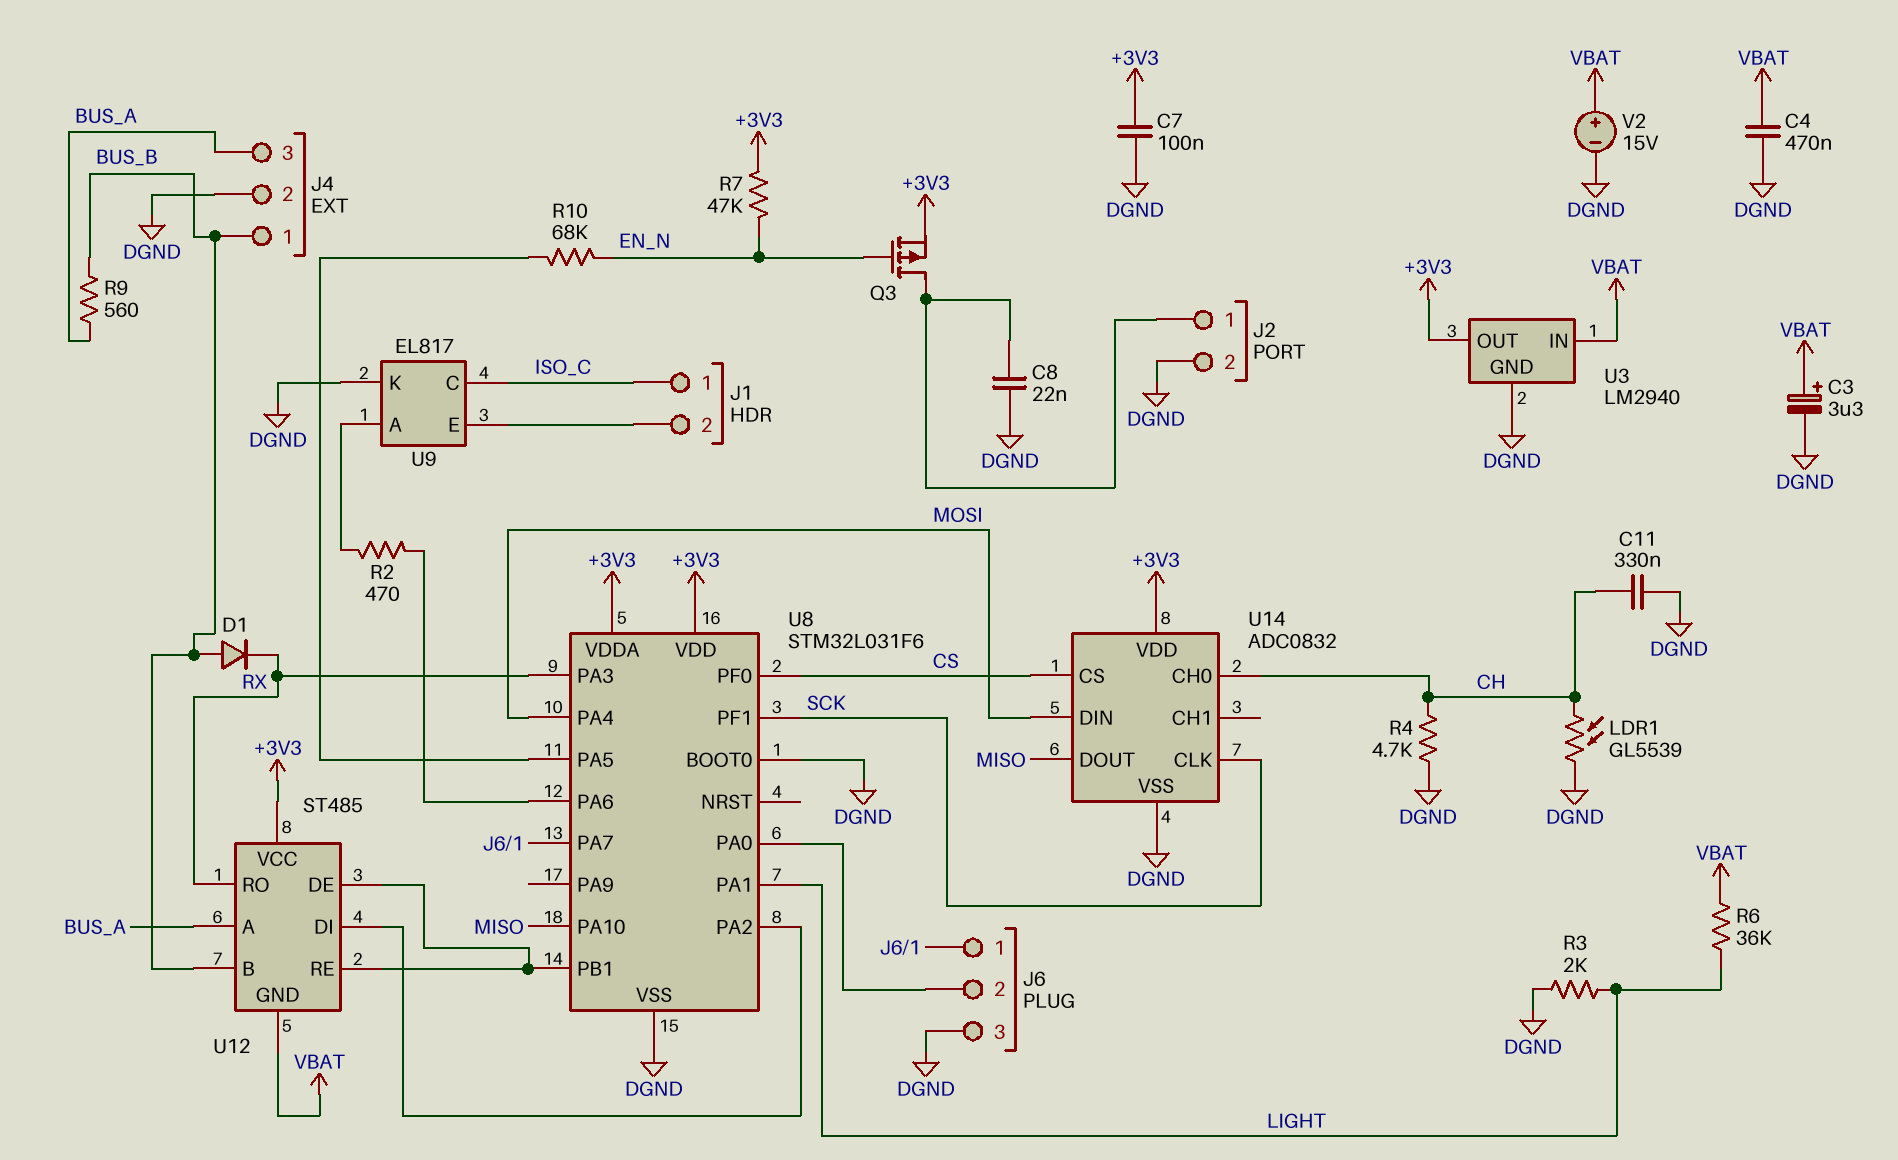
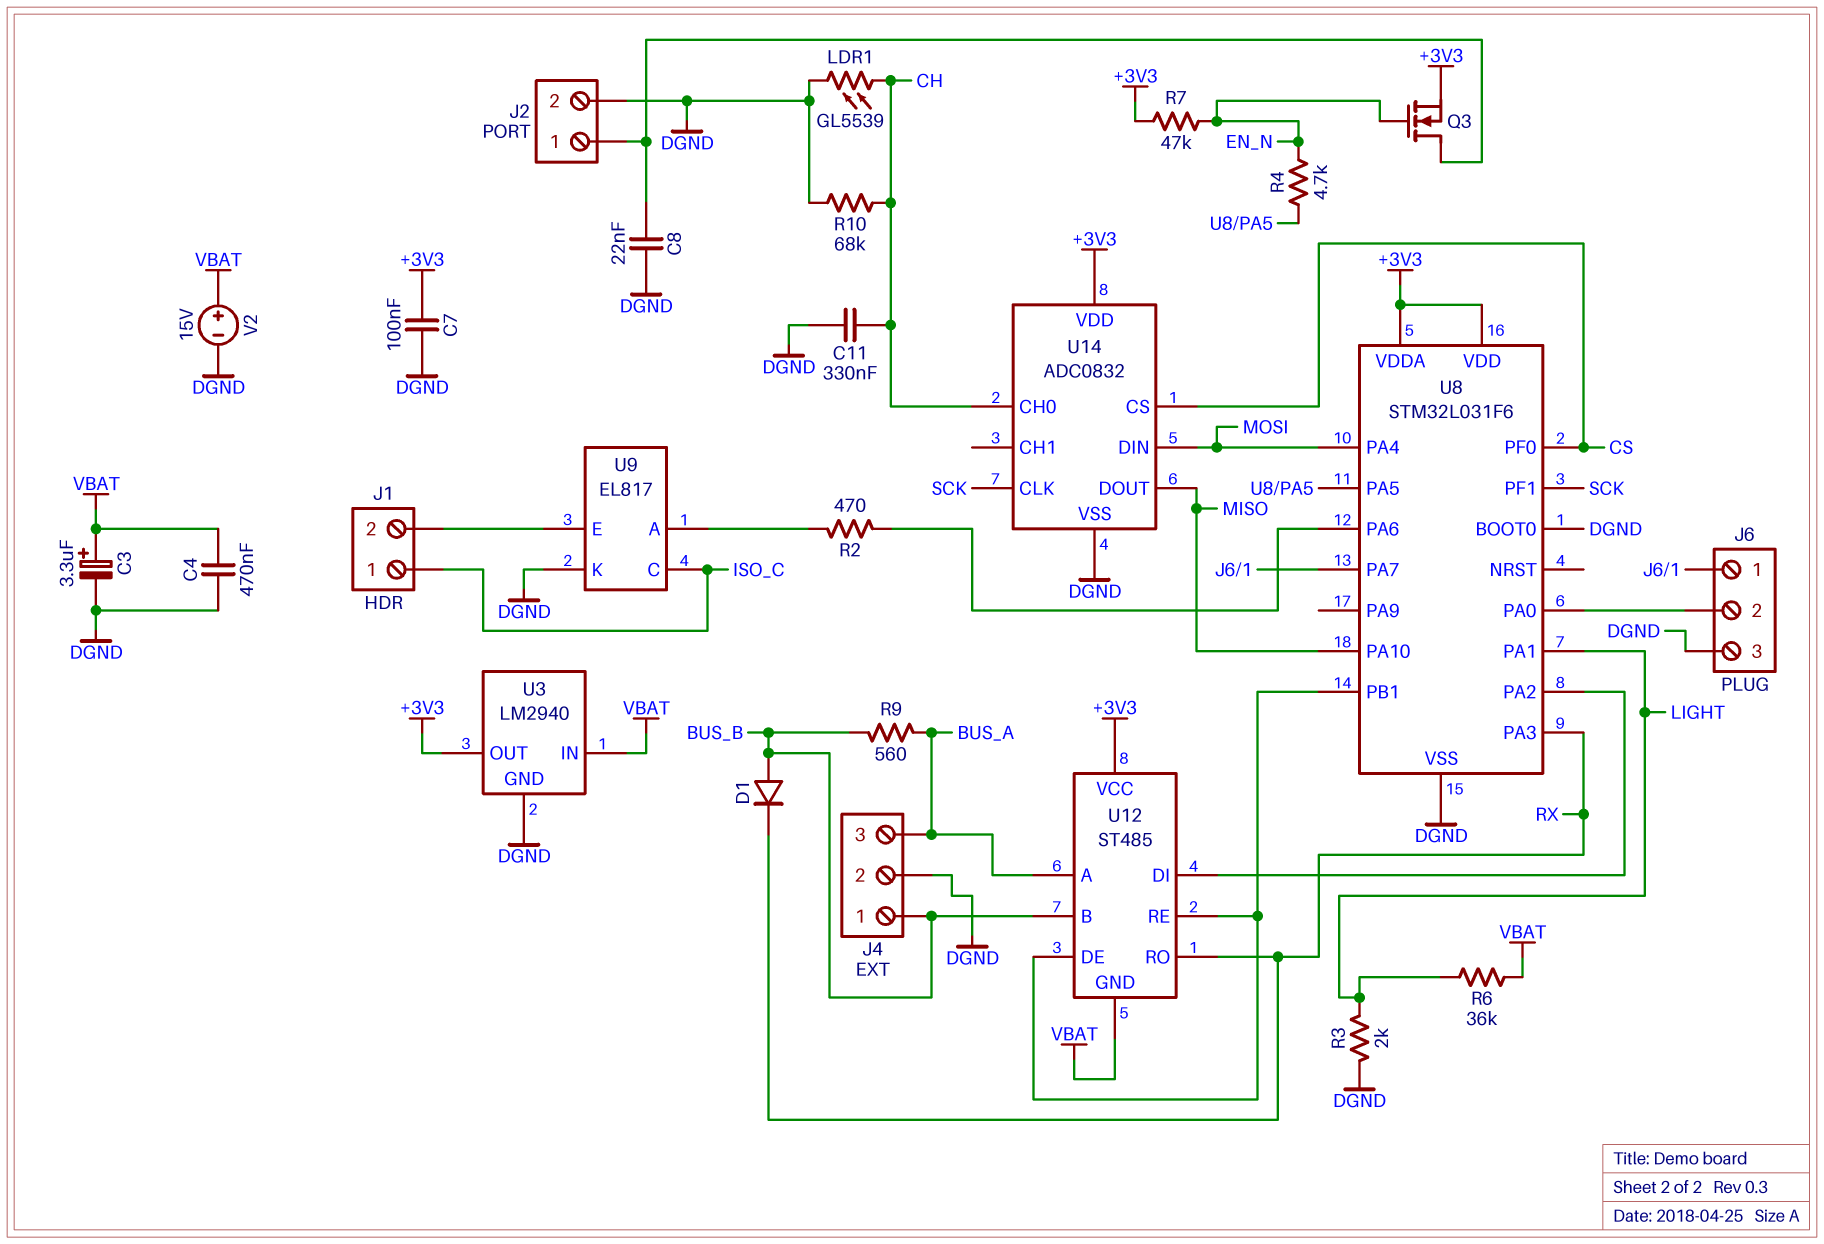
Q3: PMOS (G EN_N, D J2/1, S +3V3) -> NMOS (G EN_N, D J2/1, S +3V3)
R4: 4.7k (CH, DGND) -> 4.7k (EN_N, U8/PA5)
R10: 68k (EN_N, U8/PA5) -> 68k (CH, DGND)

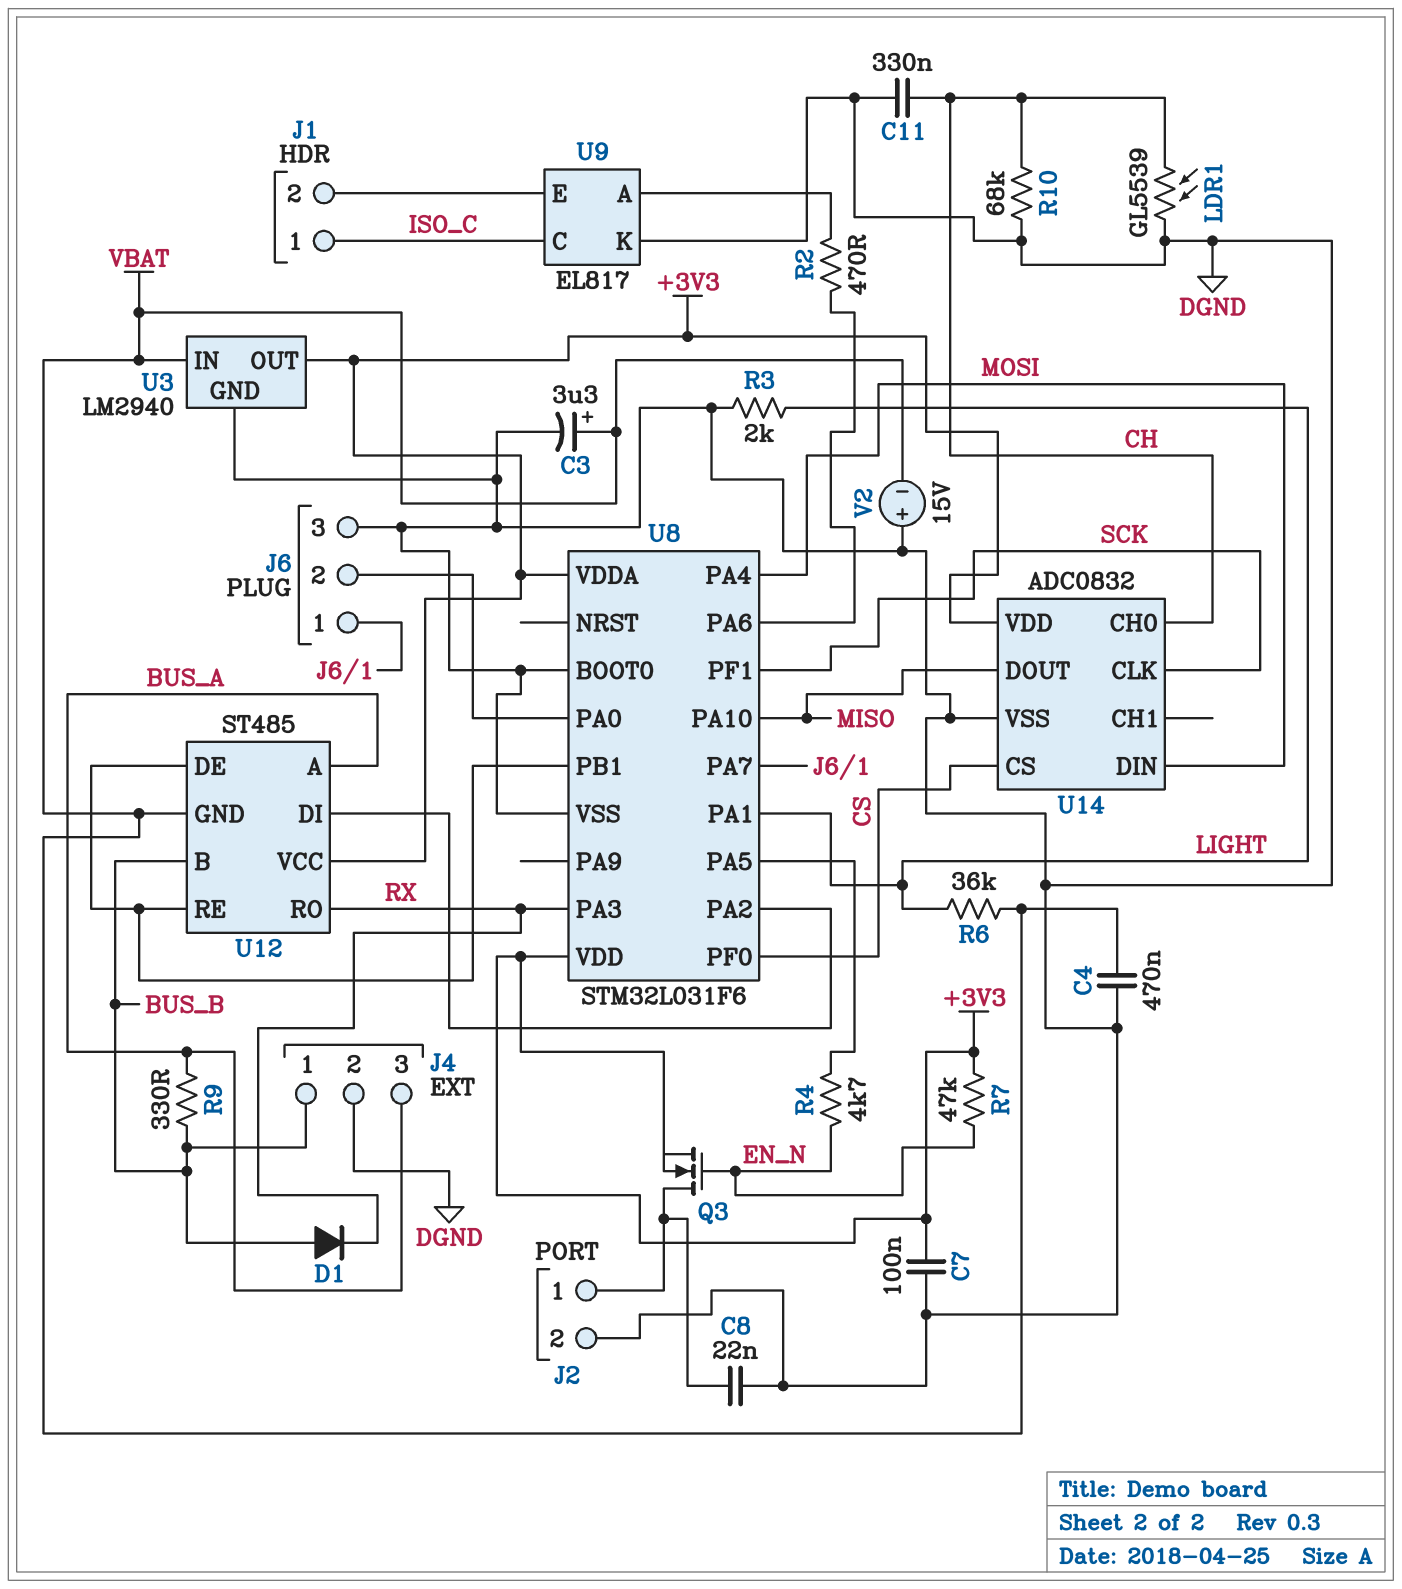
R9: 560 (BUS_A, BUS_B) -> 330 (BUS_A, BUS_B)
V2: 15V (plus VBAT, minus DGND) -> 15V (plus DGND, minus VBAT)

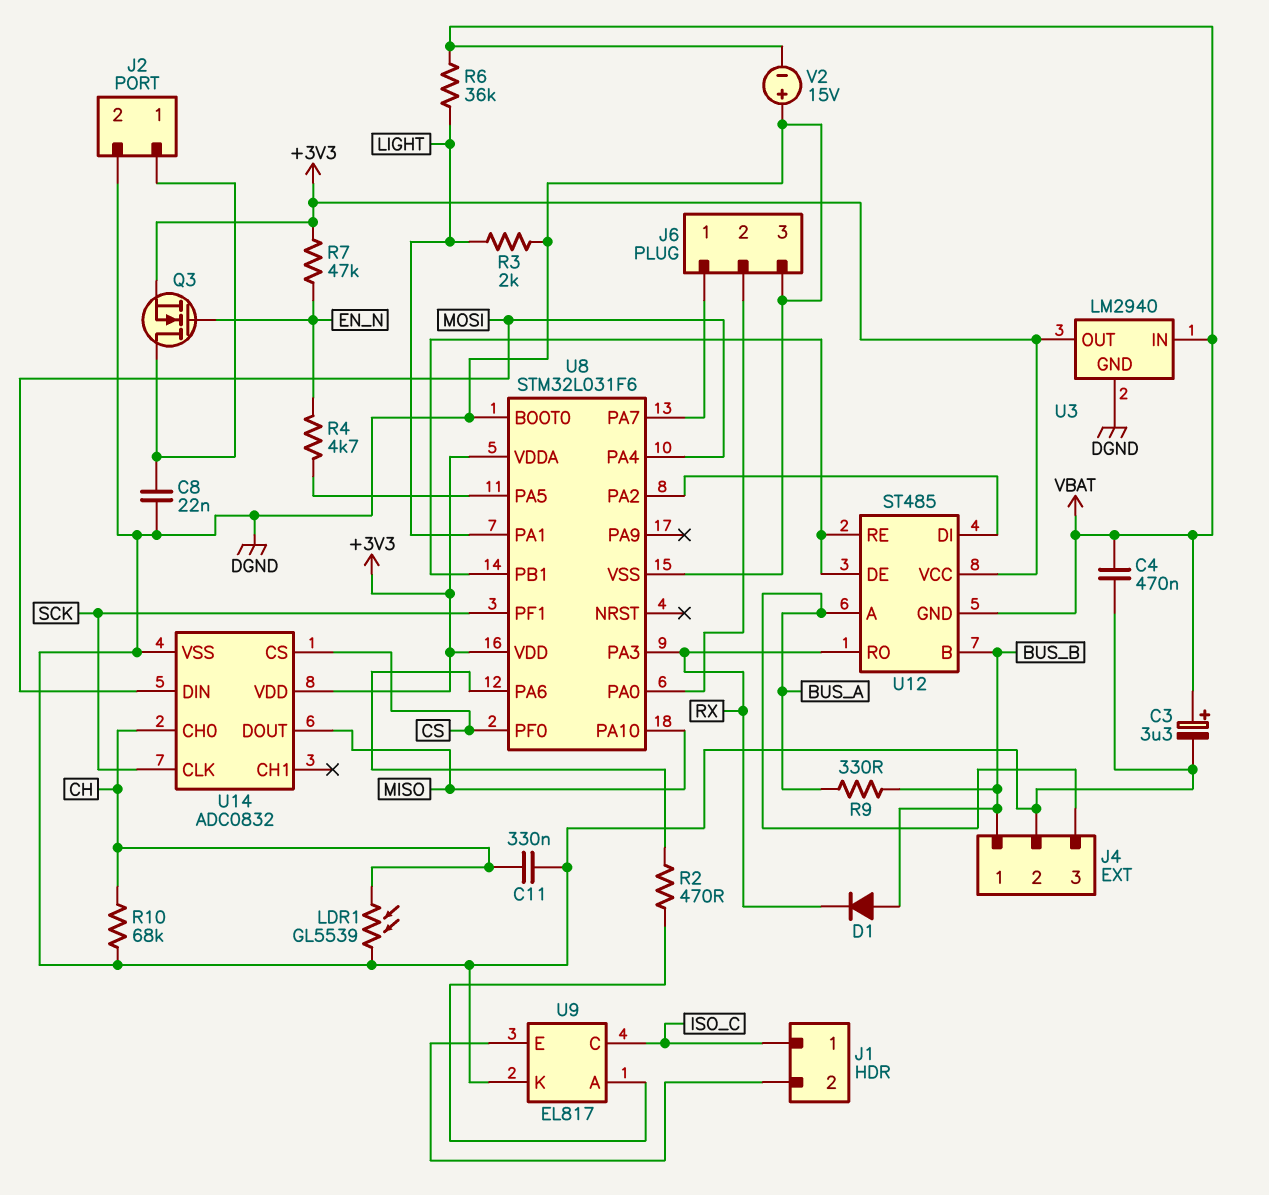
C7: 100nF (+3V3, DGND) -> none

